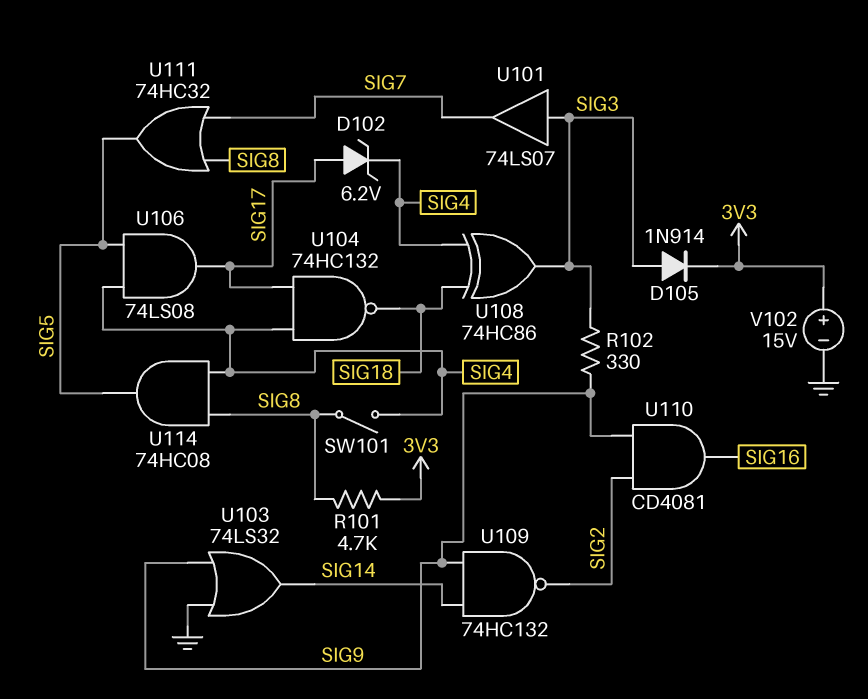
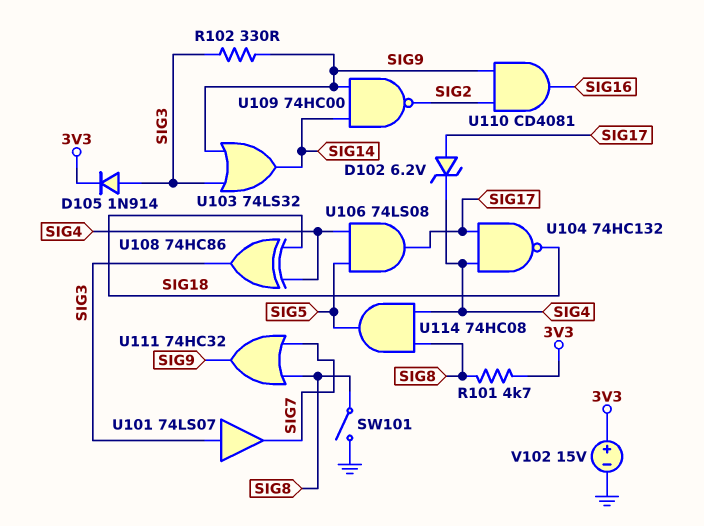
SW101: switch (SIG4, SIG8) -> switch (GND, SIG8)
U103: OR 74LS32 (in GND, in SIG9, out SIG14) -> OR 74LS32 (in SIG3, in SIG9, out SIG14)
U109: NAND 74HC132 (in SIG9, in SIG14, out SIG2) -> NAND 74HC00 (in SIG9, in SIG14, out SIG2)
U111: OR 74HC32 (in SIG7, in SIG8, out SIG5) -> OR 74HC32 (in SIG7, in SIG8, out SIG9)

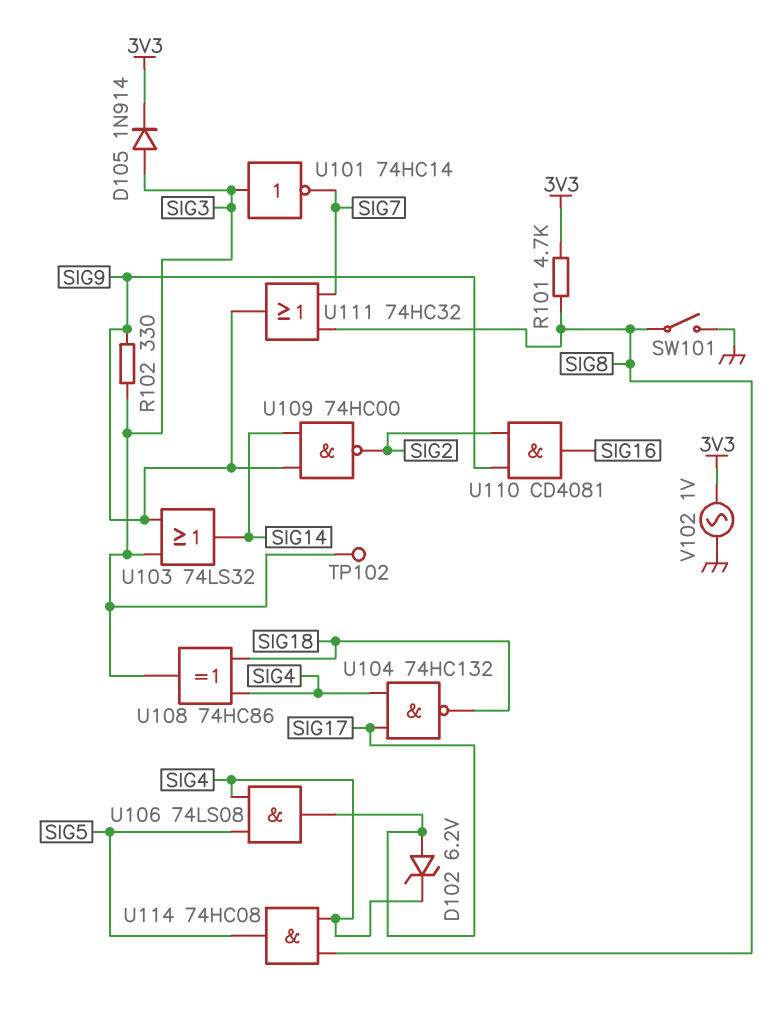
TP102: none -> test point (SIG3)
U101: buffer 74LS07 (in SIG3, out SIG7) -> NOT 74HC14 (in SIG3, out SIG7)
V102: 15V (plus 3V3, minus GND) -> AC 1V (3V3, GND)

